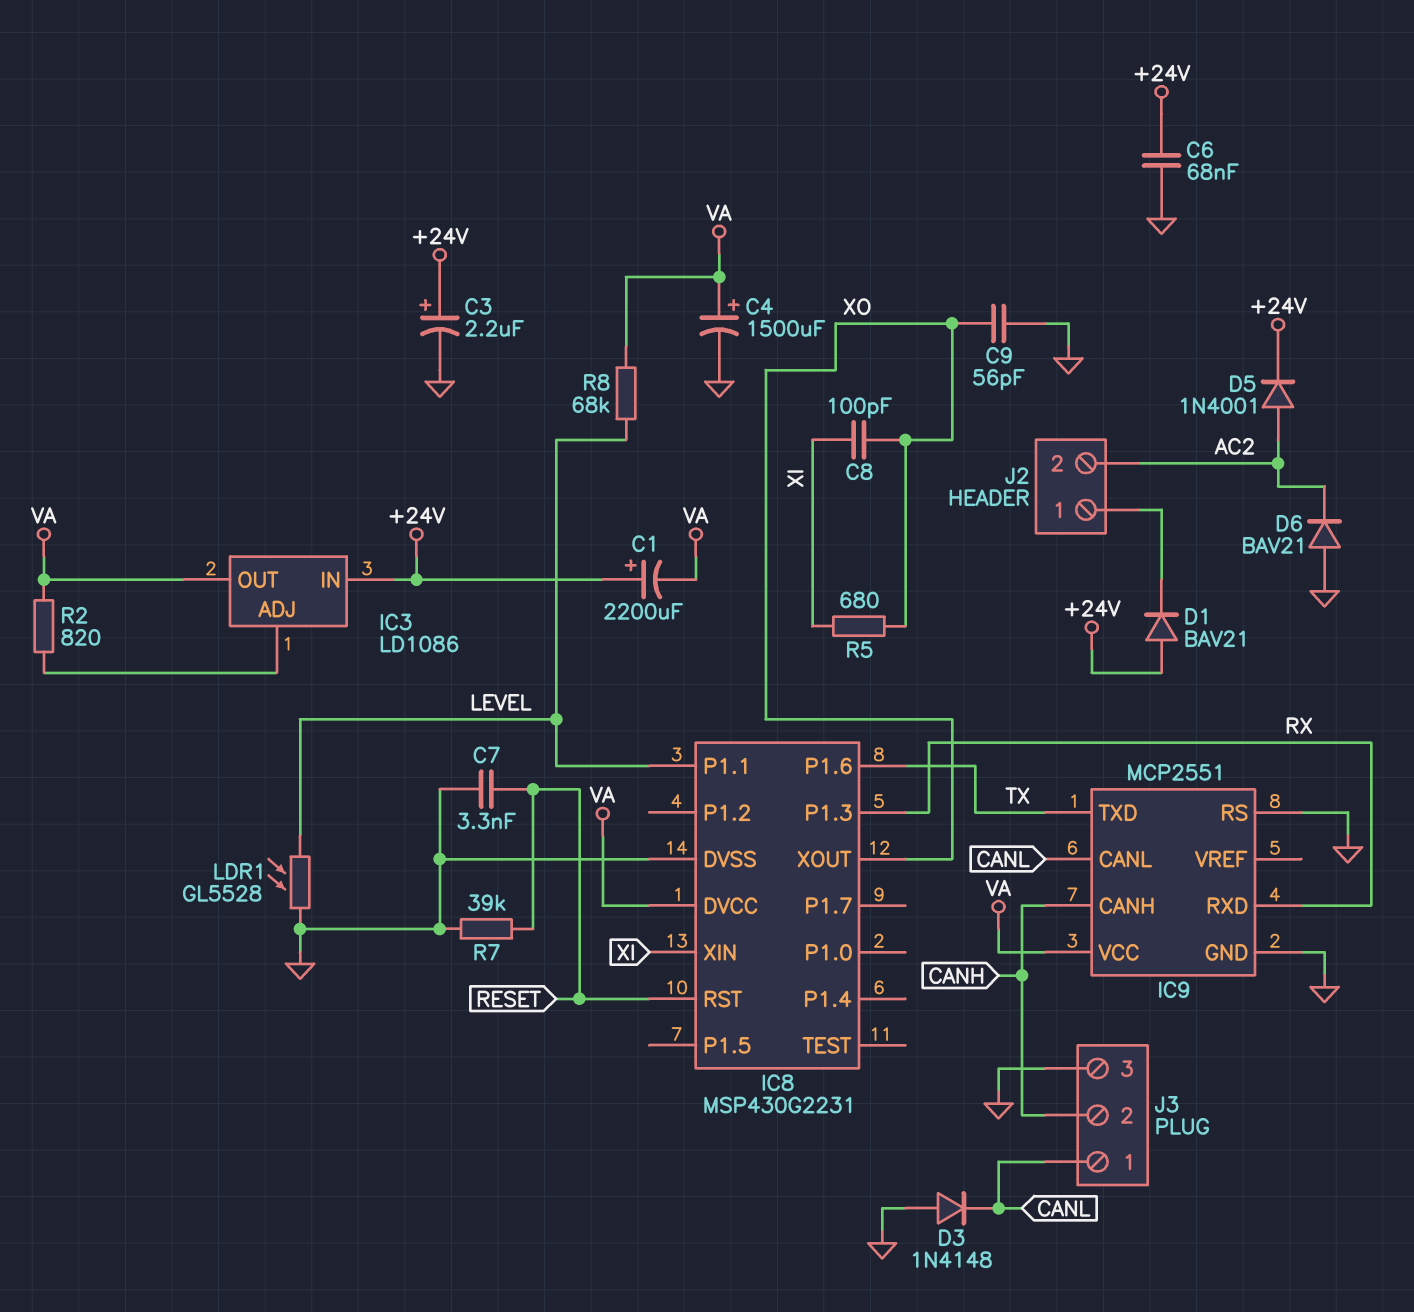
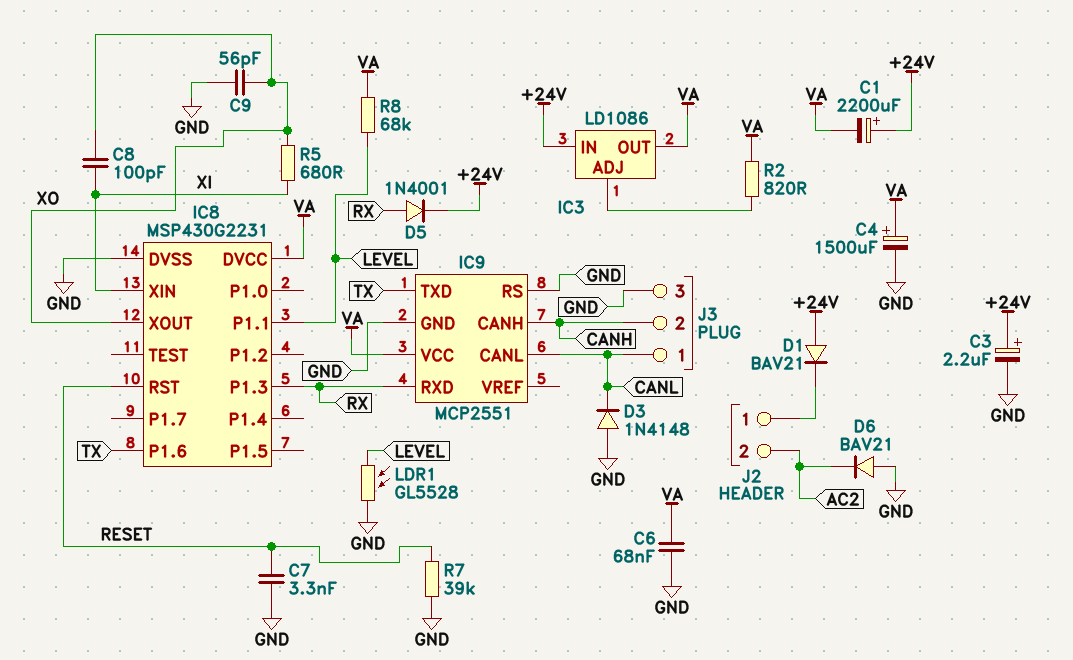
C6: 68nF (+24V, GND) -> 68nF (GND, VA)
D5: diode 1N4001 (A AC2, K +24V) -> diode 1N4001 (A RX, K +24V)

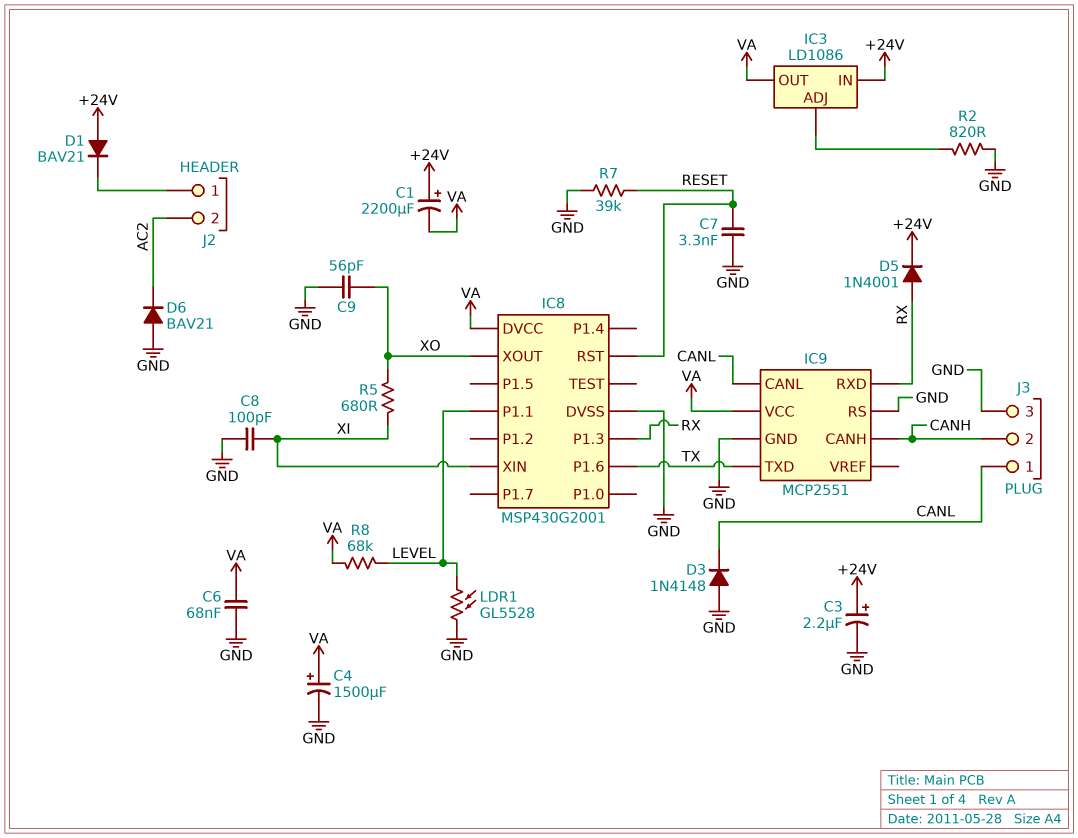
C8: 100pF (XI, XO) -> 100pF (GND, XI)
IC8: MSP430G2231 -> MSP430G2001
R2: 820 (IC3/ADJ, VA) -> 820 (GND, IC3/ADJ)

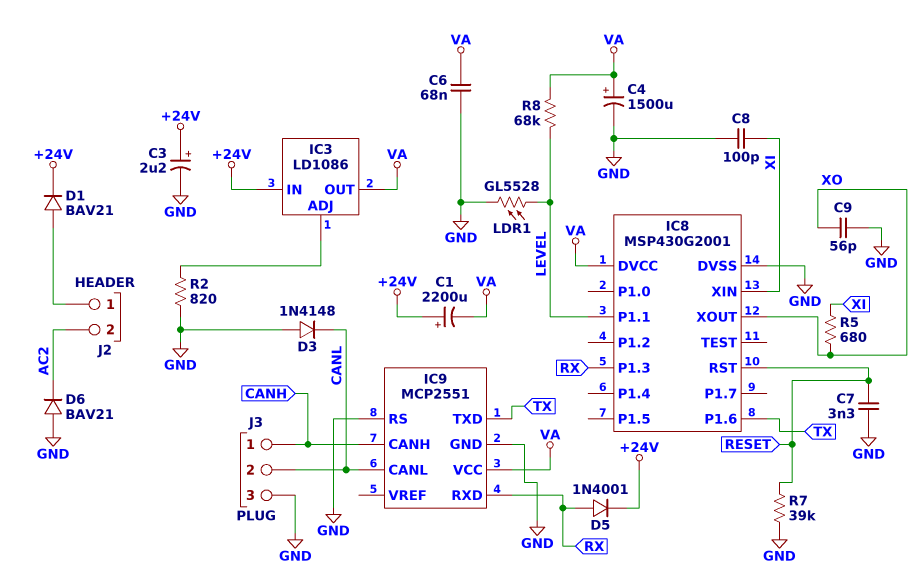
D1: diode BAV21 (A +24V, K J2/1) -> diode BAV21 (A J2/1, K +24V)
J3 pin 1: CANL -> CANH
J3 pin 2: CANH -> CANL

